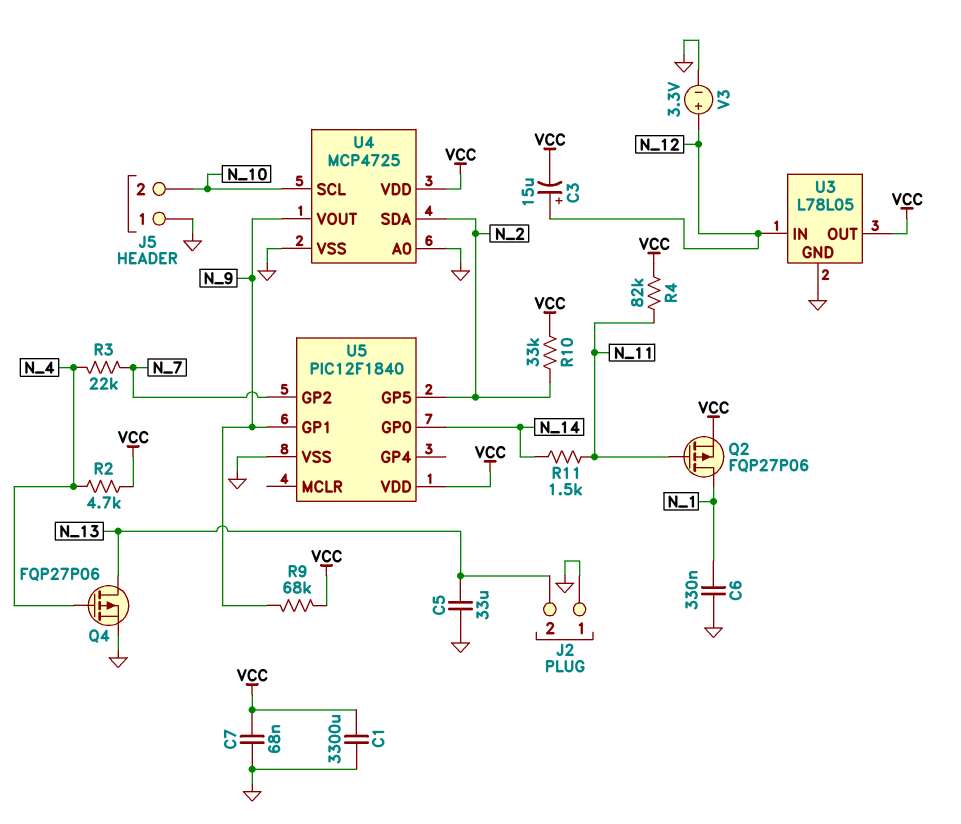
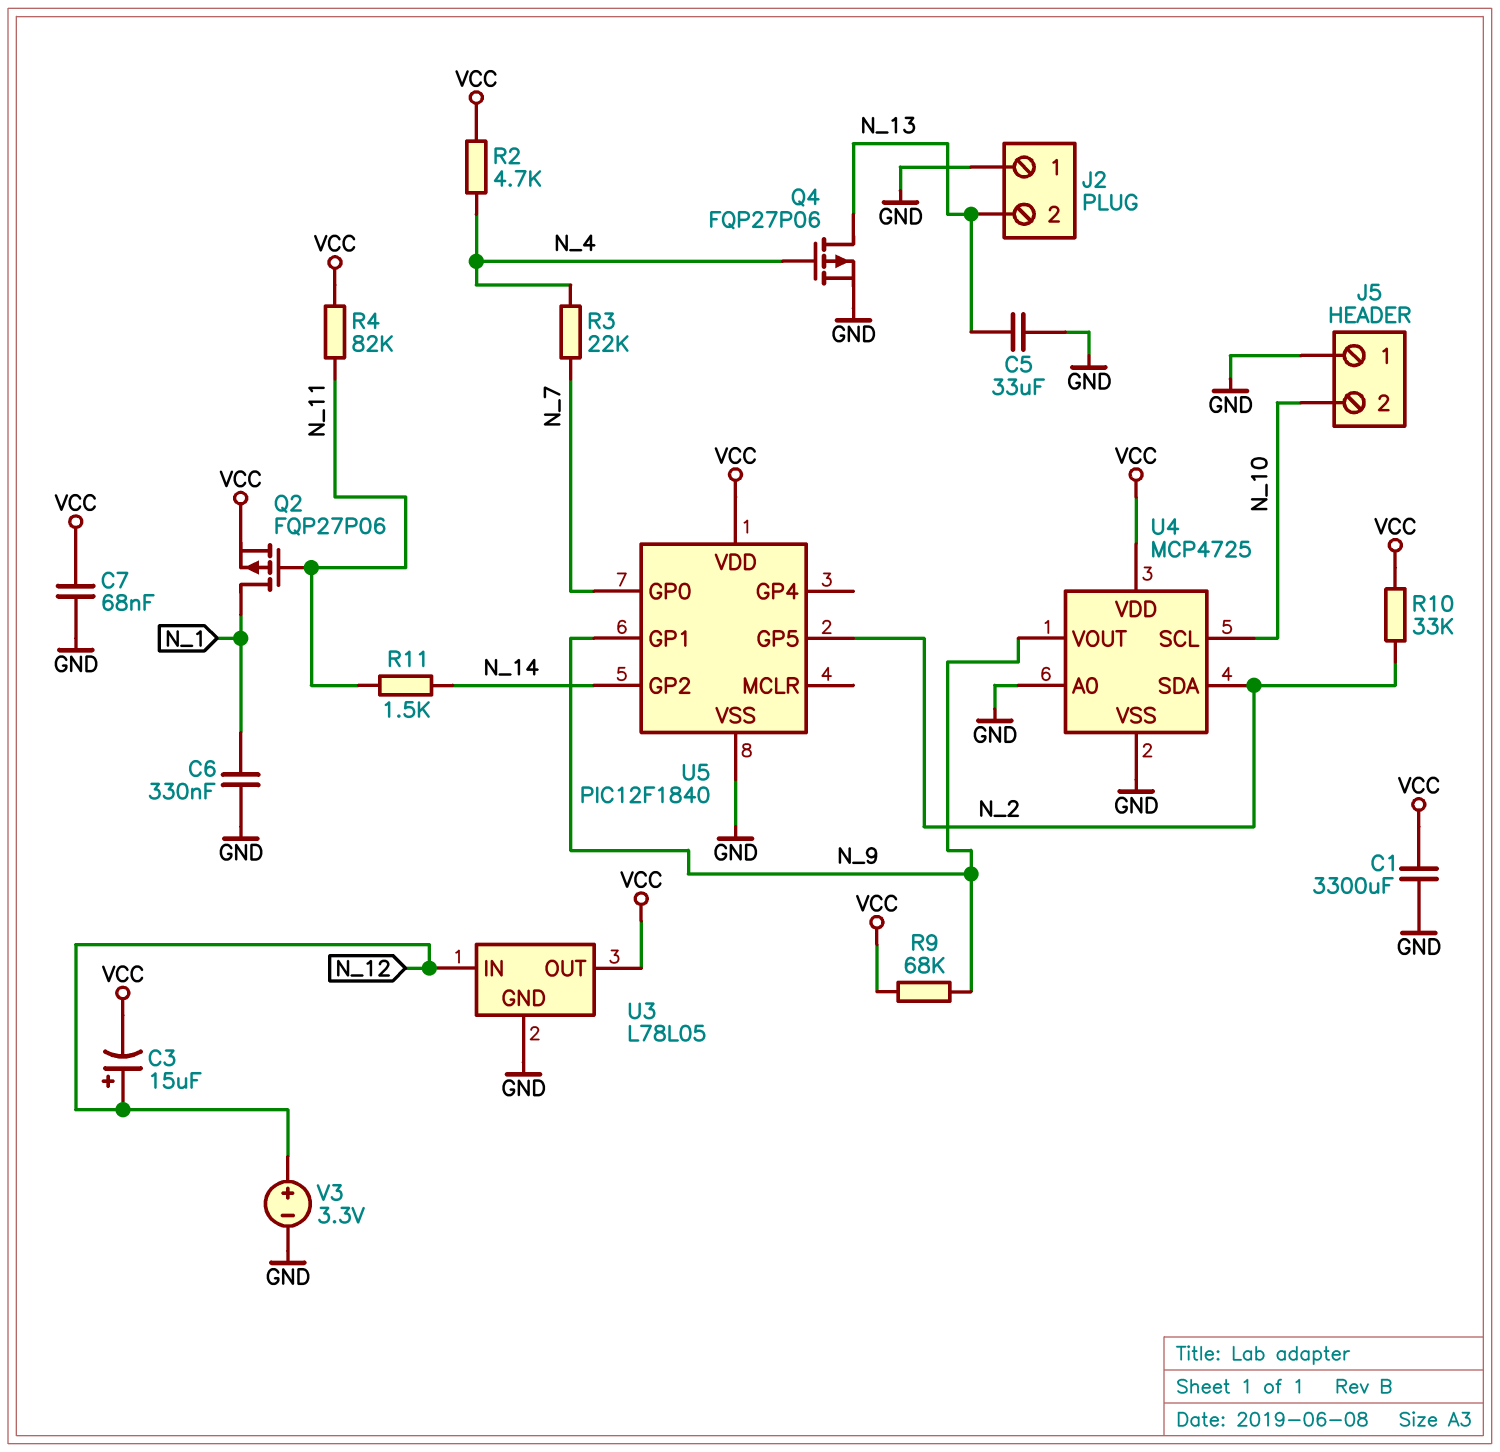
U5 pin GP0: N_14 -> N_7
U5 pin GP2: N_7 -> N_14

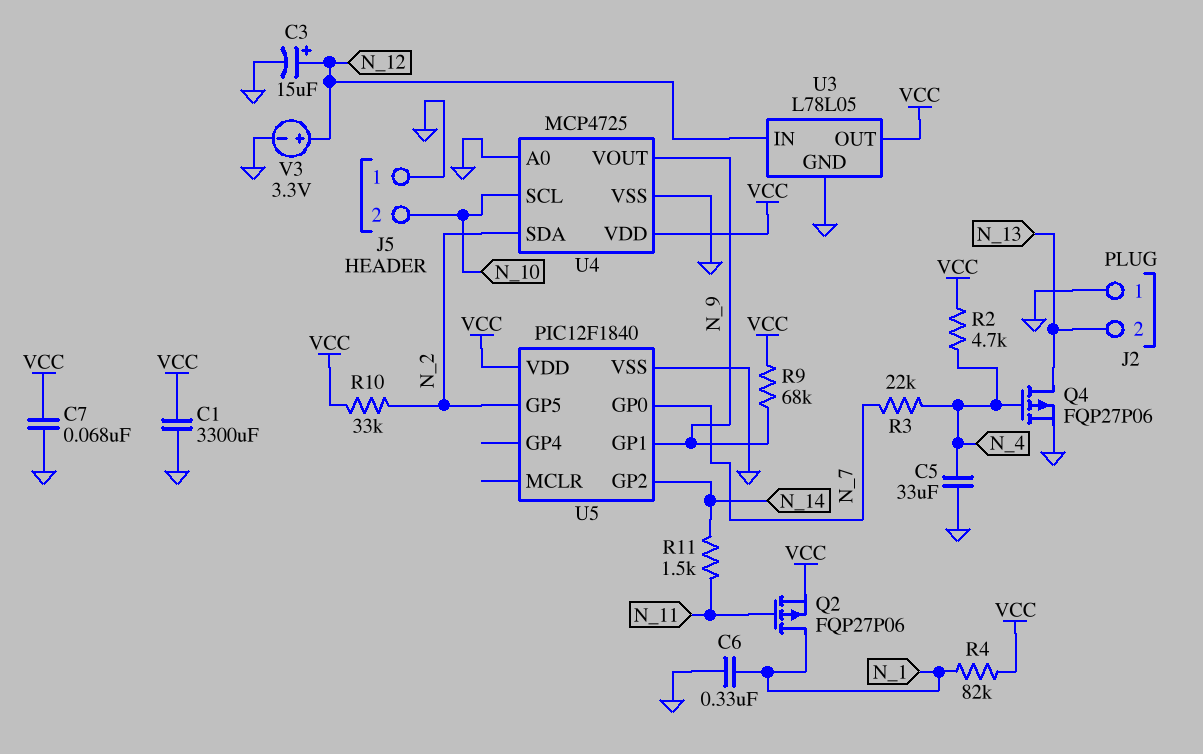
C3: 15uF (plus N_12, minus VCC) -> 15uF (plus N_12, minus GND)
C5: 33uF (GND, N_13) -> 33uF (GND, N_4)
R4: 82k (N_11, VCC) -> 82k (N_1, VCC)

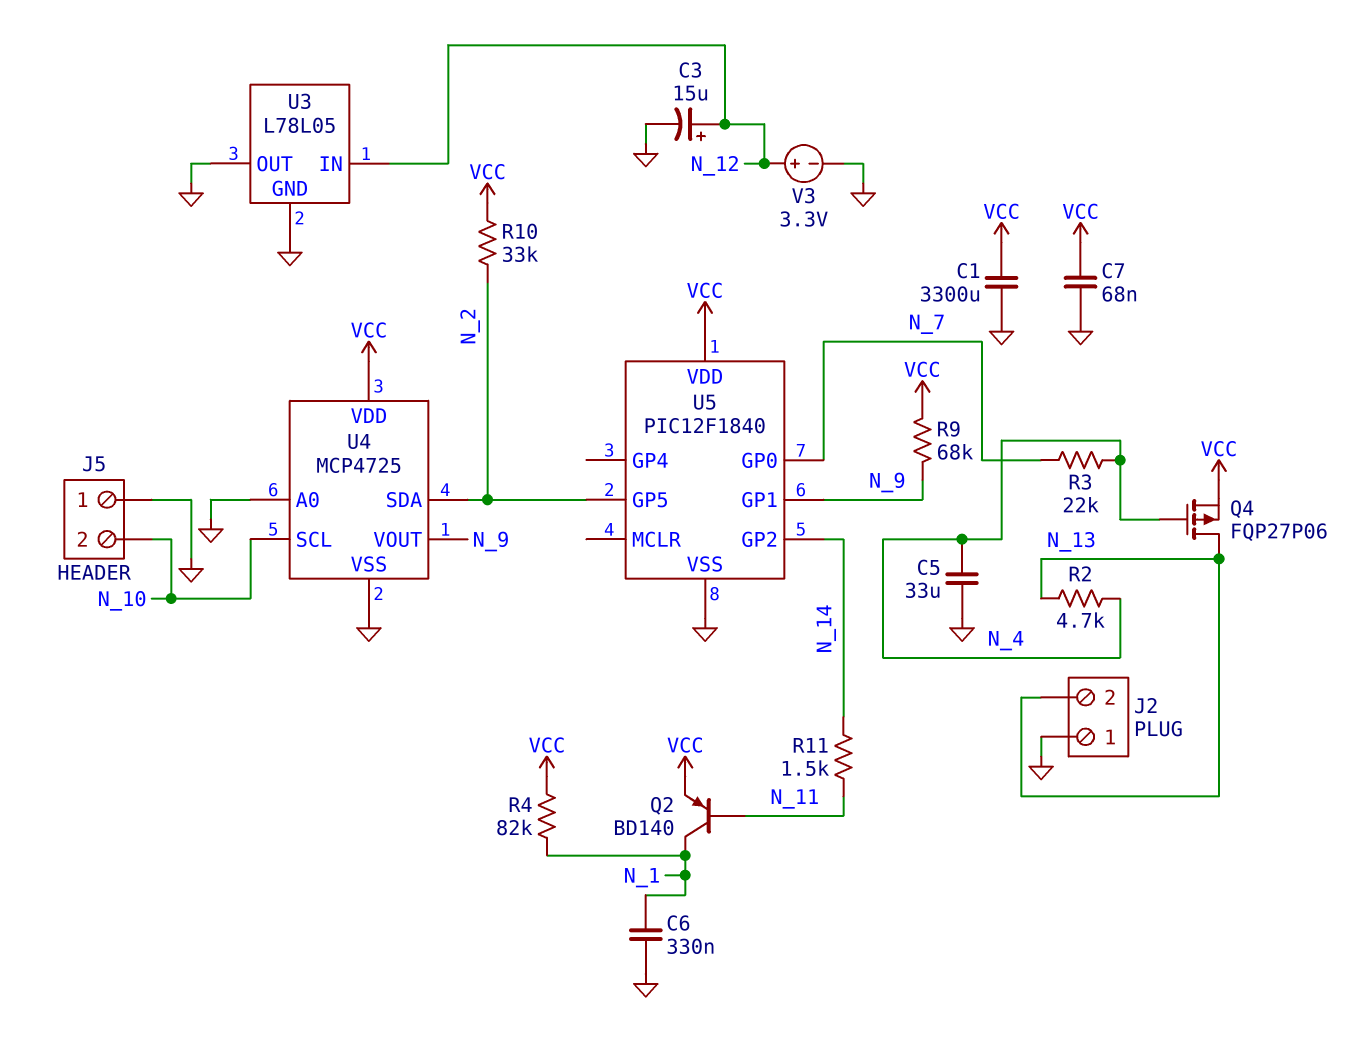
Q2: PMOS FQP27P06 (G N_11, D N_1, S VCC) -> PNP BD140 (B N_11, C N_1, E VCC)
Q4: PMOS FQP27P06 (G N_4, D N_13, S GND) -> PMOS FQP27P06 (G N_4, D N_13, S VCC)
R2: 4.7k (N_4, VCC) -> 4.7k (N_4, N_13)
U3 pin OUT: VCC -> GND

